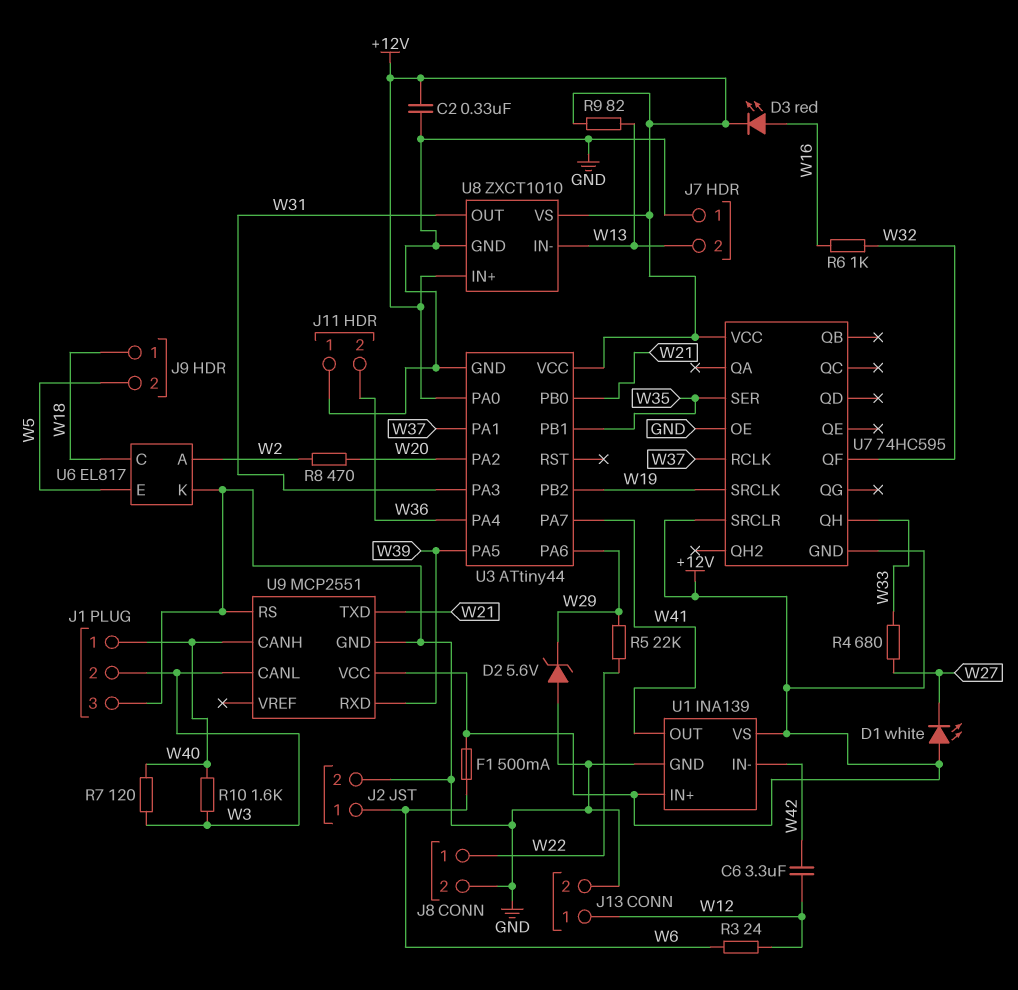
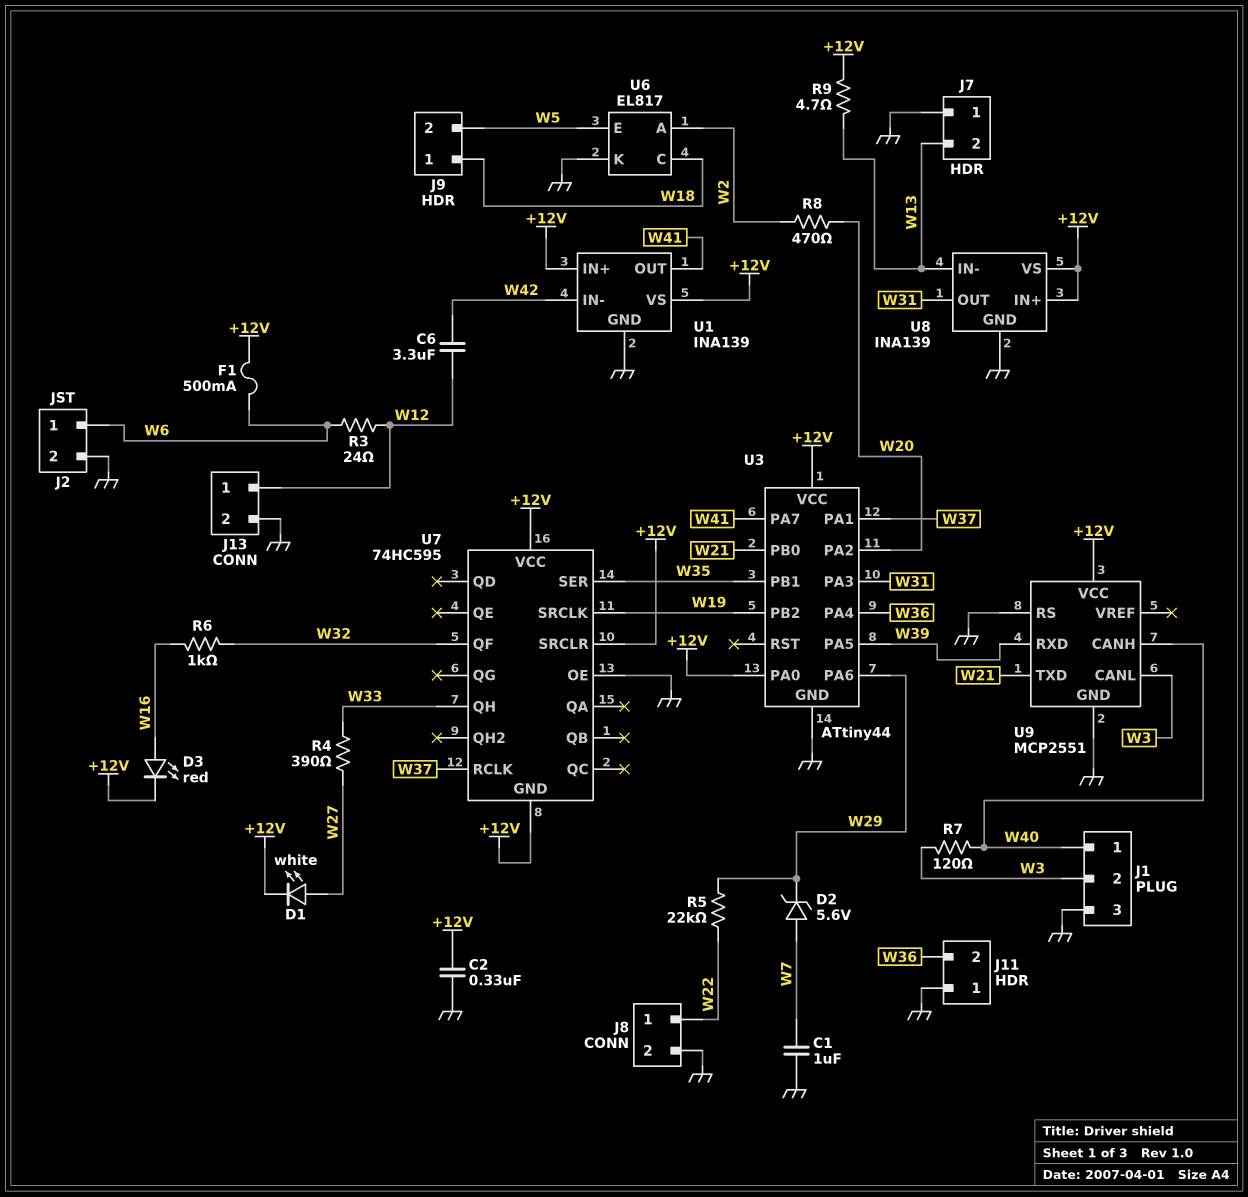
C1: none -> 1uF (GND, W7)
D1: LED white (A +12V, K W27) -> LED white (A W27, K +12V)
D2: zener 5.6V (A GND, K W29) -> zener 5.6V (A W7, K W29)
R4: 680 (W27, W33) -> 390 (W27, W33)
R9: 82 (+12V, W13) -> 4.7 (+12V, W13)
R10: 1.6k (W3, W40) -> none
U8: ZXCT1010 -> INA139

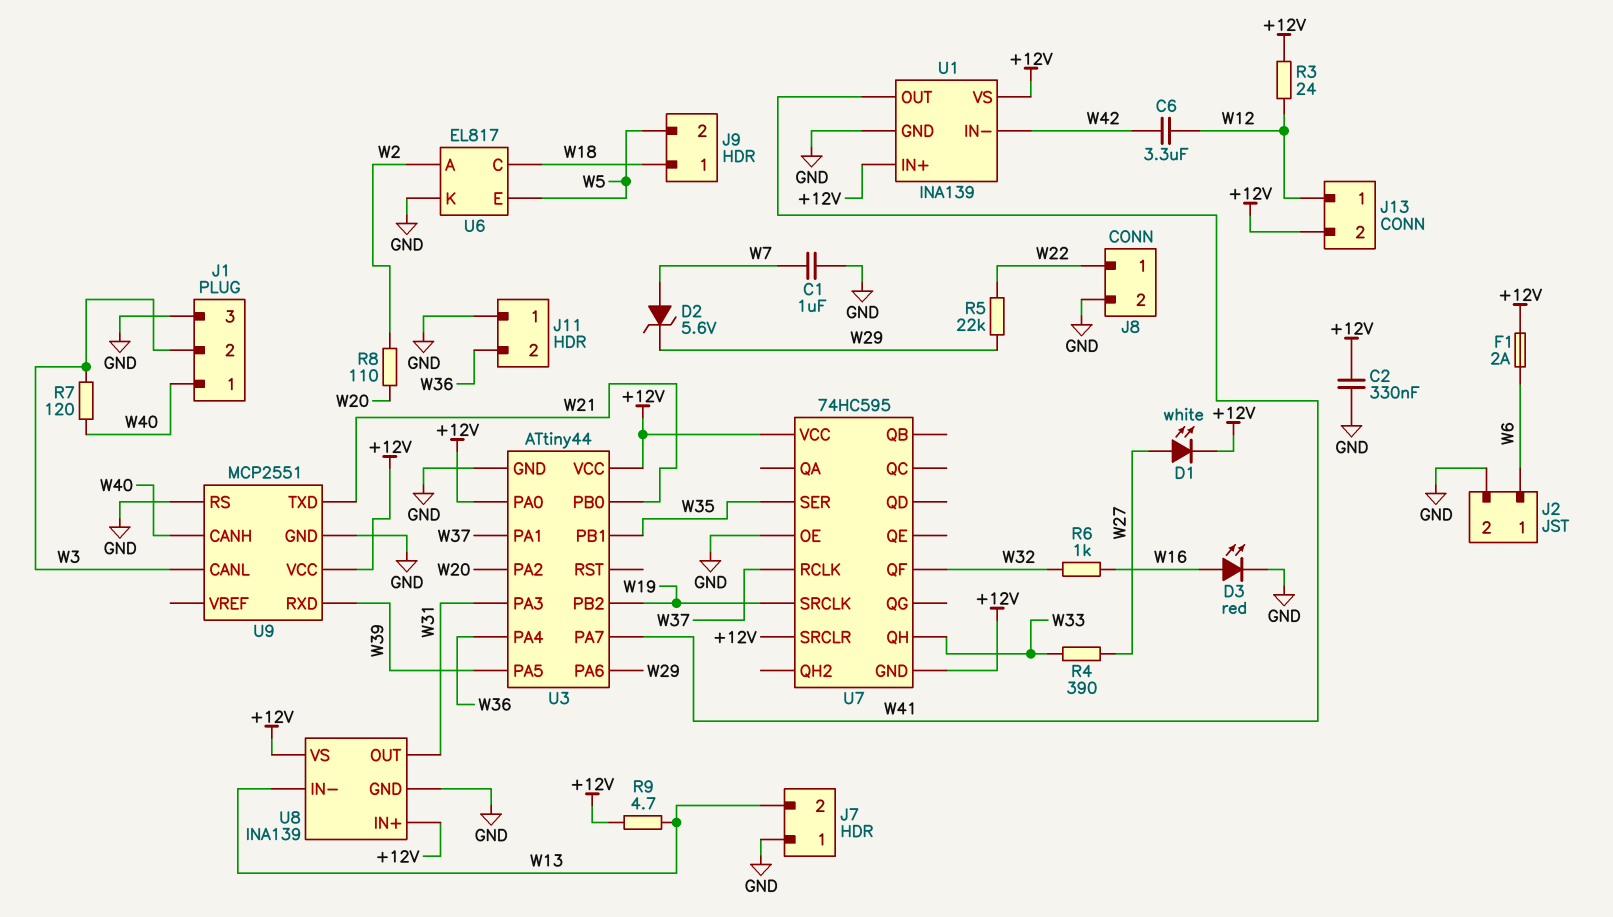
D3: LED red (A W16, K +12V) -> LED red (A W16, K GND)
F1: 500mA (+12V, W6) -> 2A (+12V, W6)
J13 pin 2: GND -> +12V
R3: 24 (W6, W12) -> 24 (+12V, W12)
R8: 470 (W2, W20) -> 110 (W2, W20)

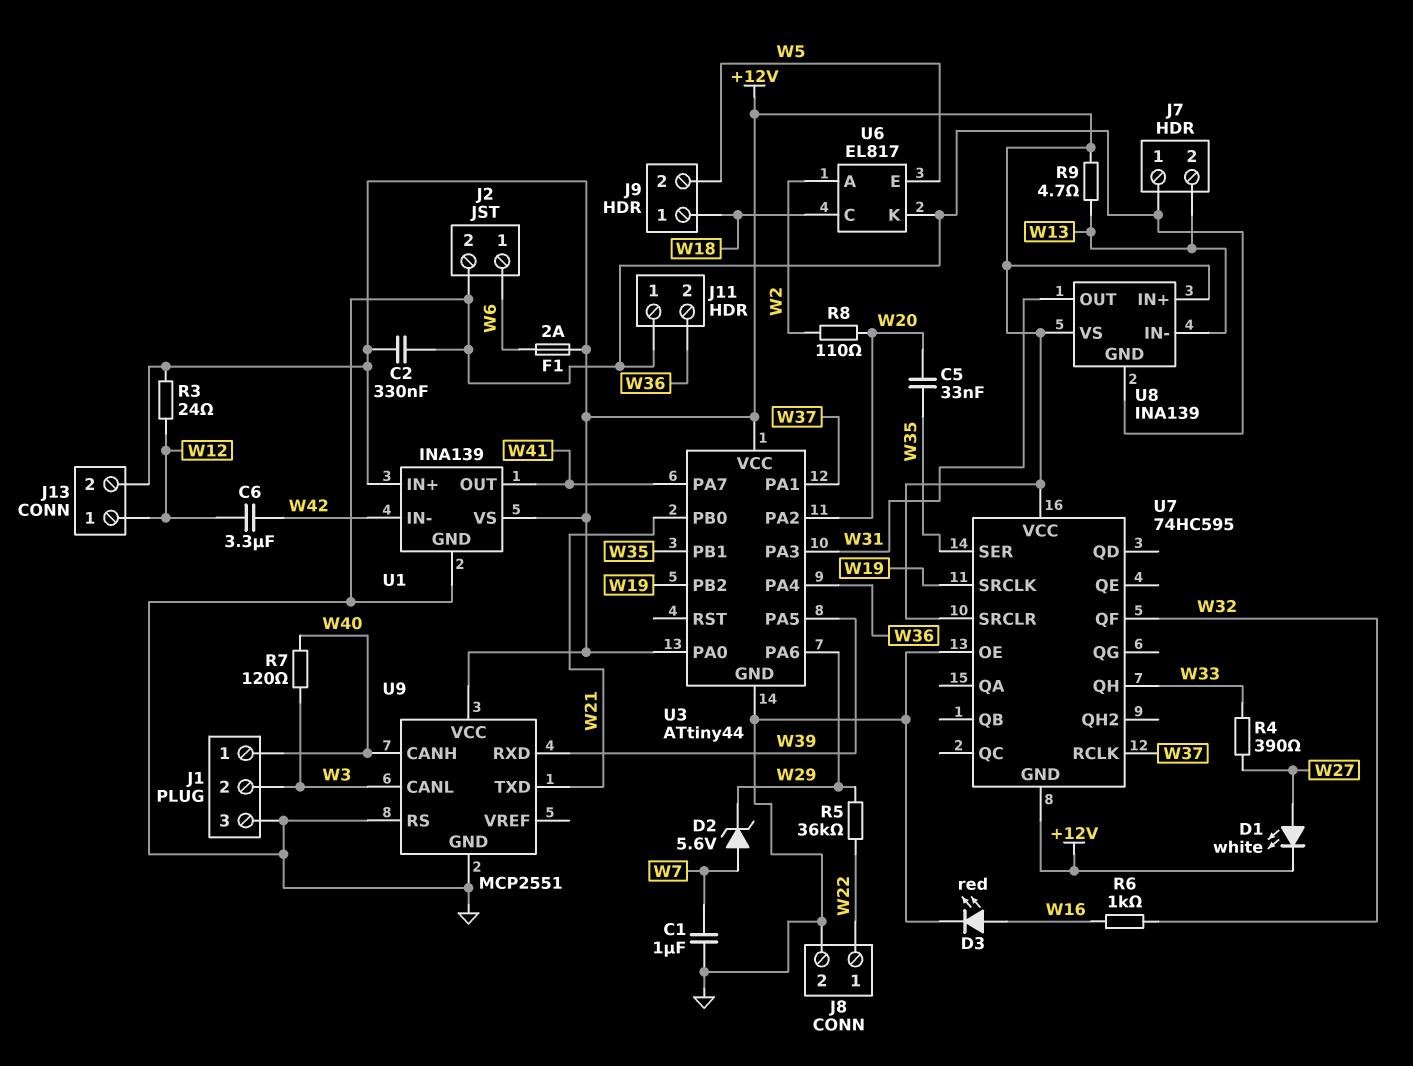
C5: none -> 33nF (W20, W35)
R5: 22k (W22, W29) -> 36k (W22, W29)

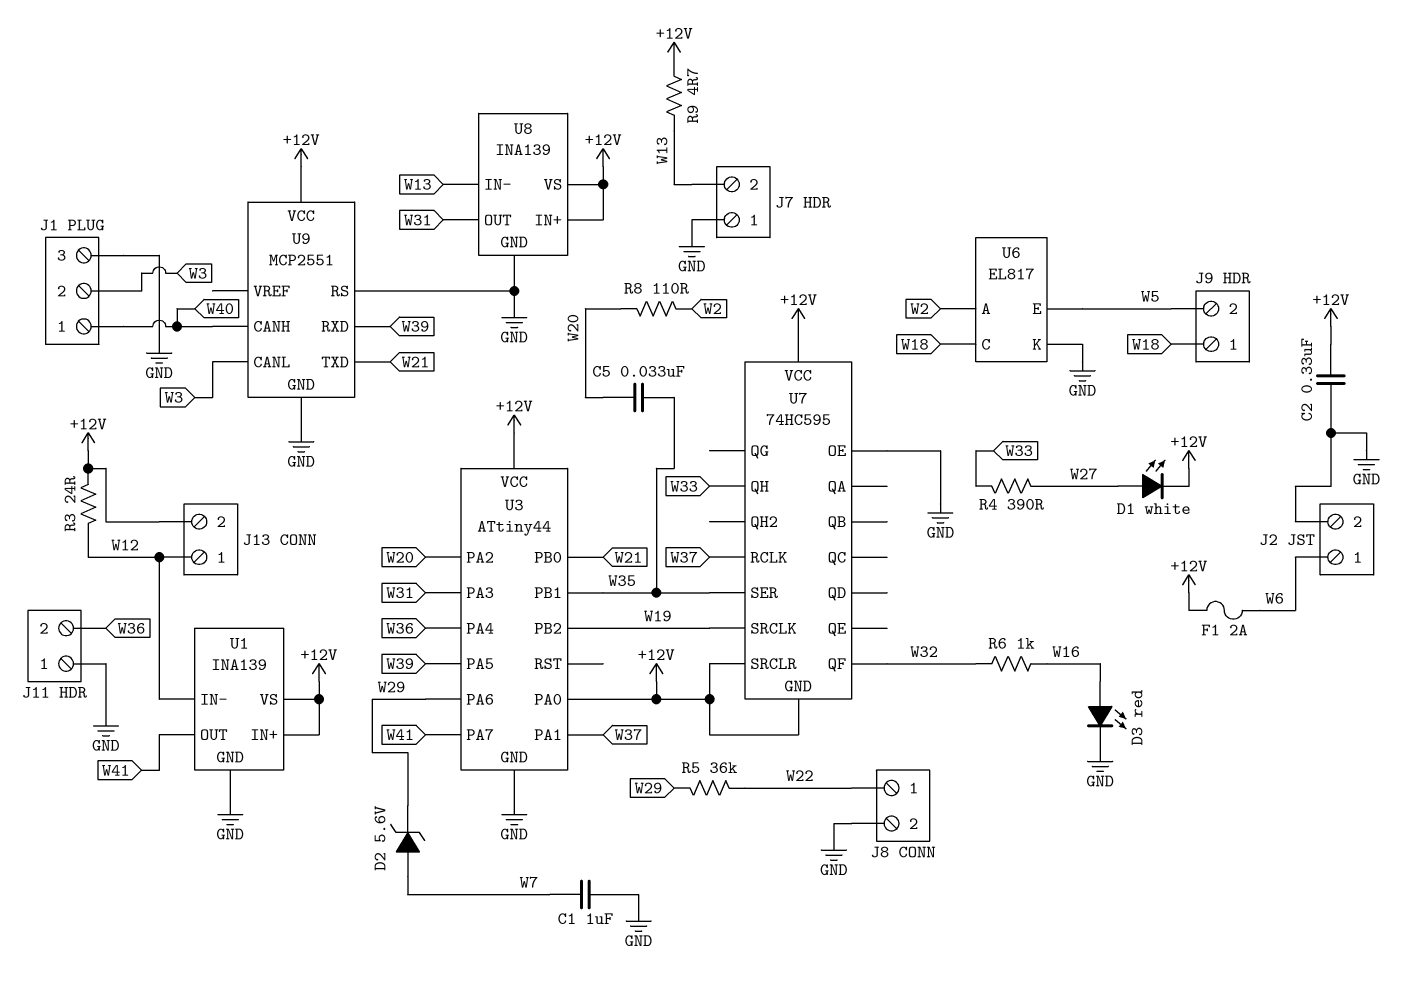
C6: 3.3uF (W12, W42) -> none
R7: 120 (W3, W40) -> none
U1 pin IN-: W42 -> W12

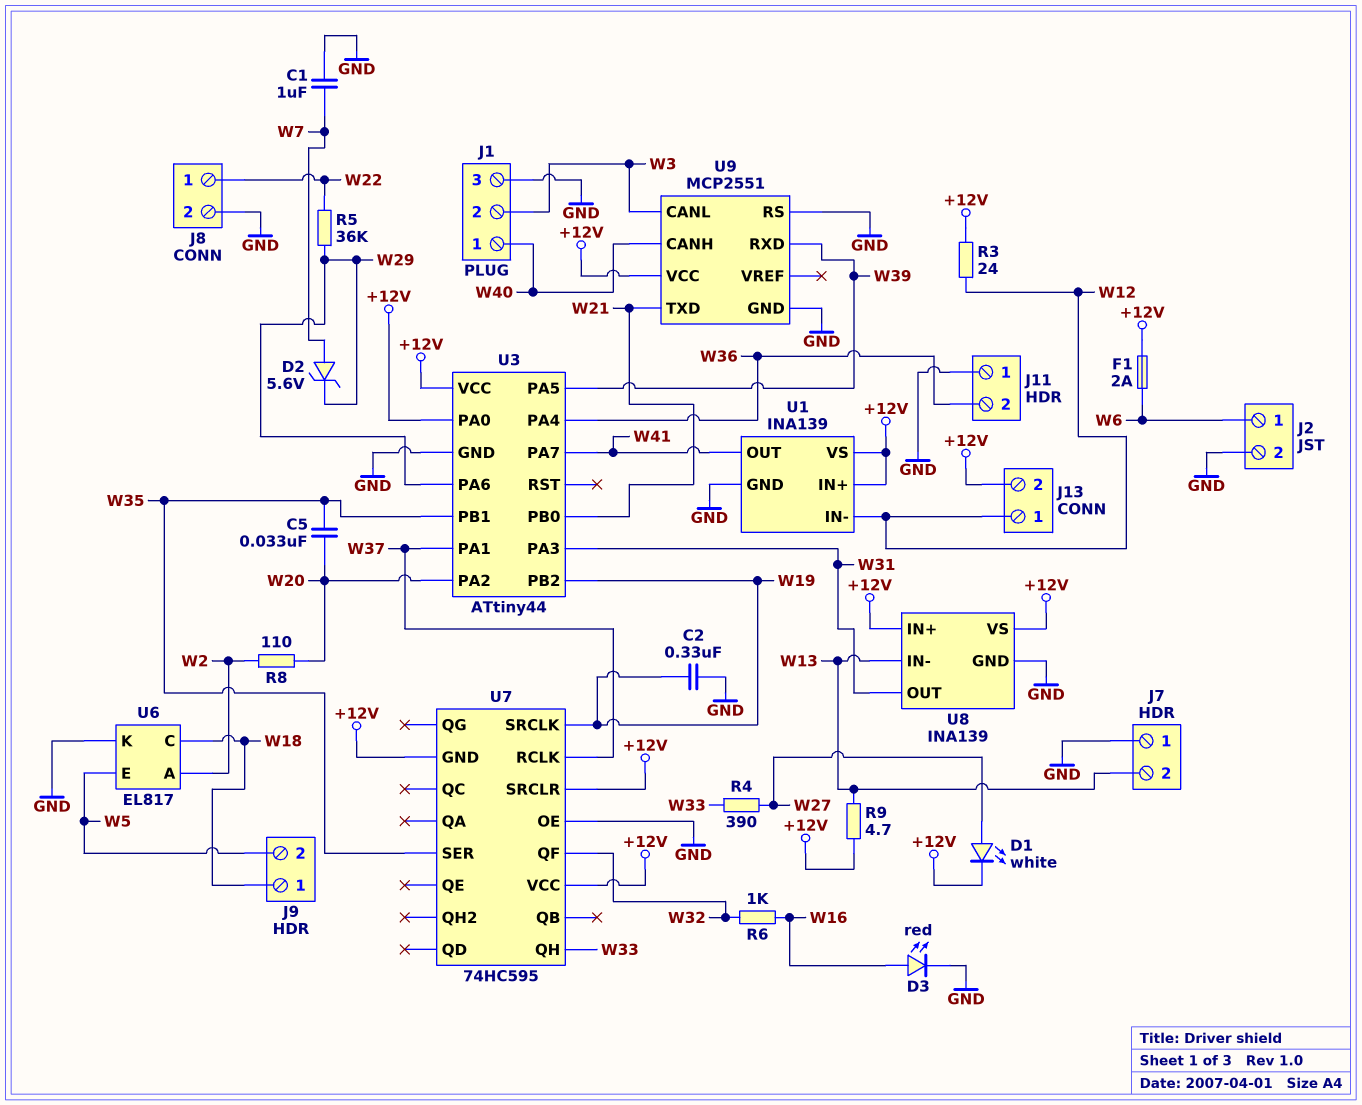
C2: 330nF (+12V, GND) -> 330nF (GND, W19)

